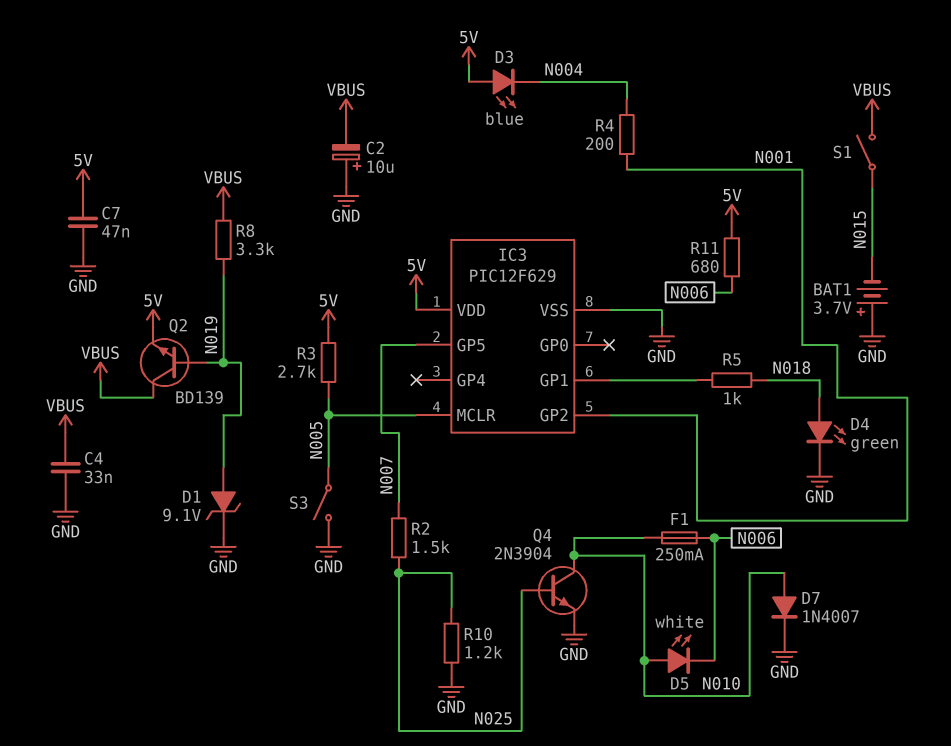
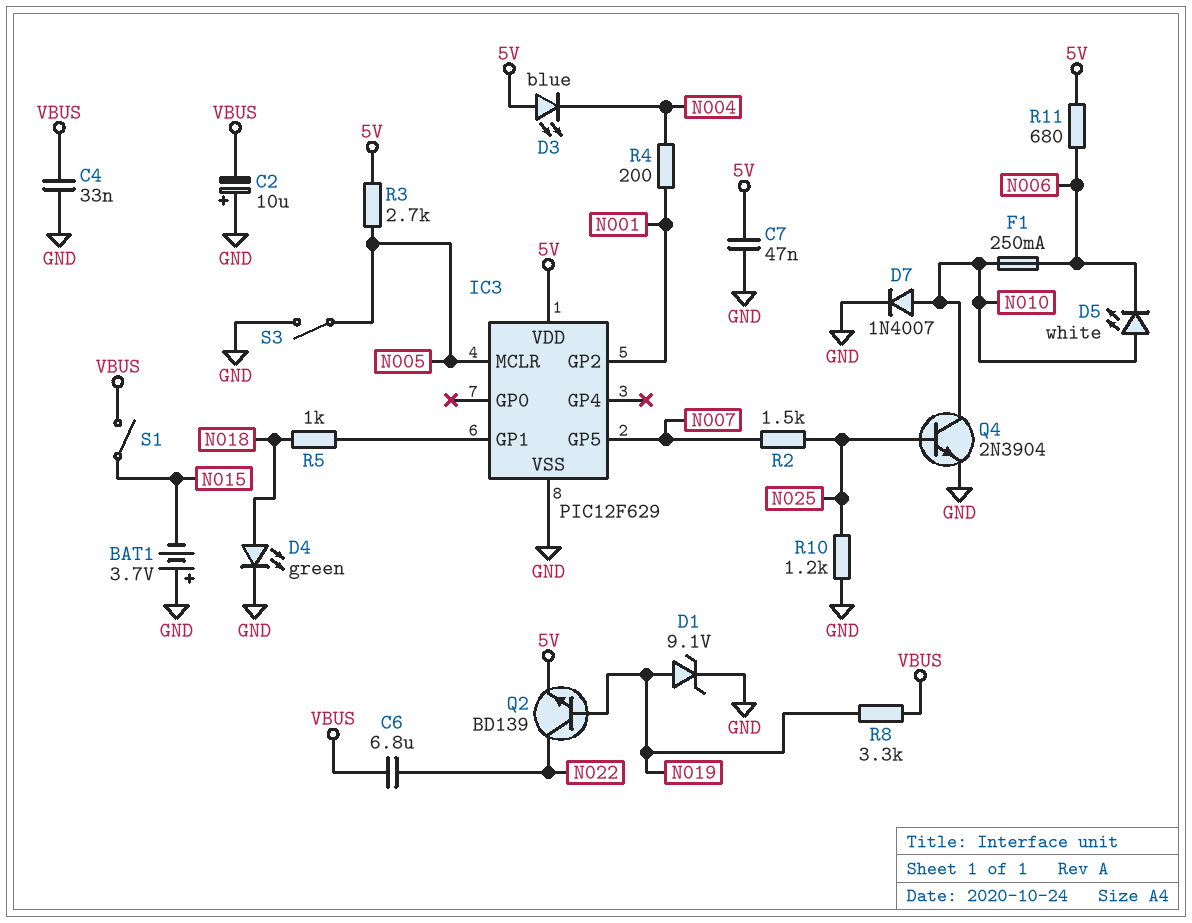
C6: none -> 6.8uF (N022, VBUS)
Q2: NPN BD139 (B N019, C VBUS, E 5V) -> NPN BD139 (B N019, C N022, E 5V)

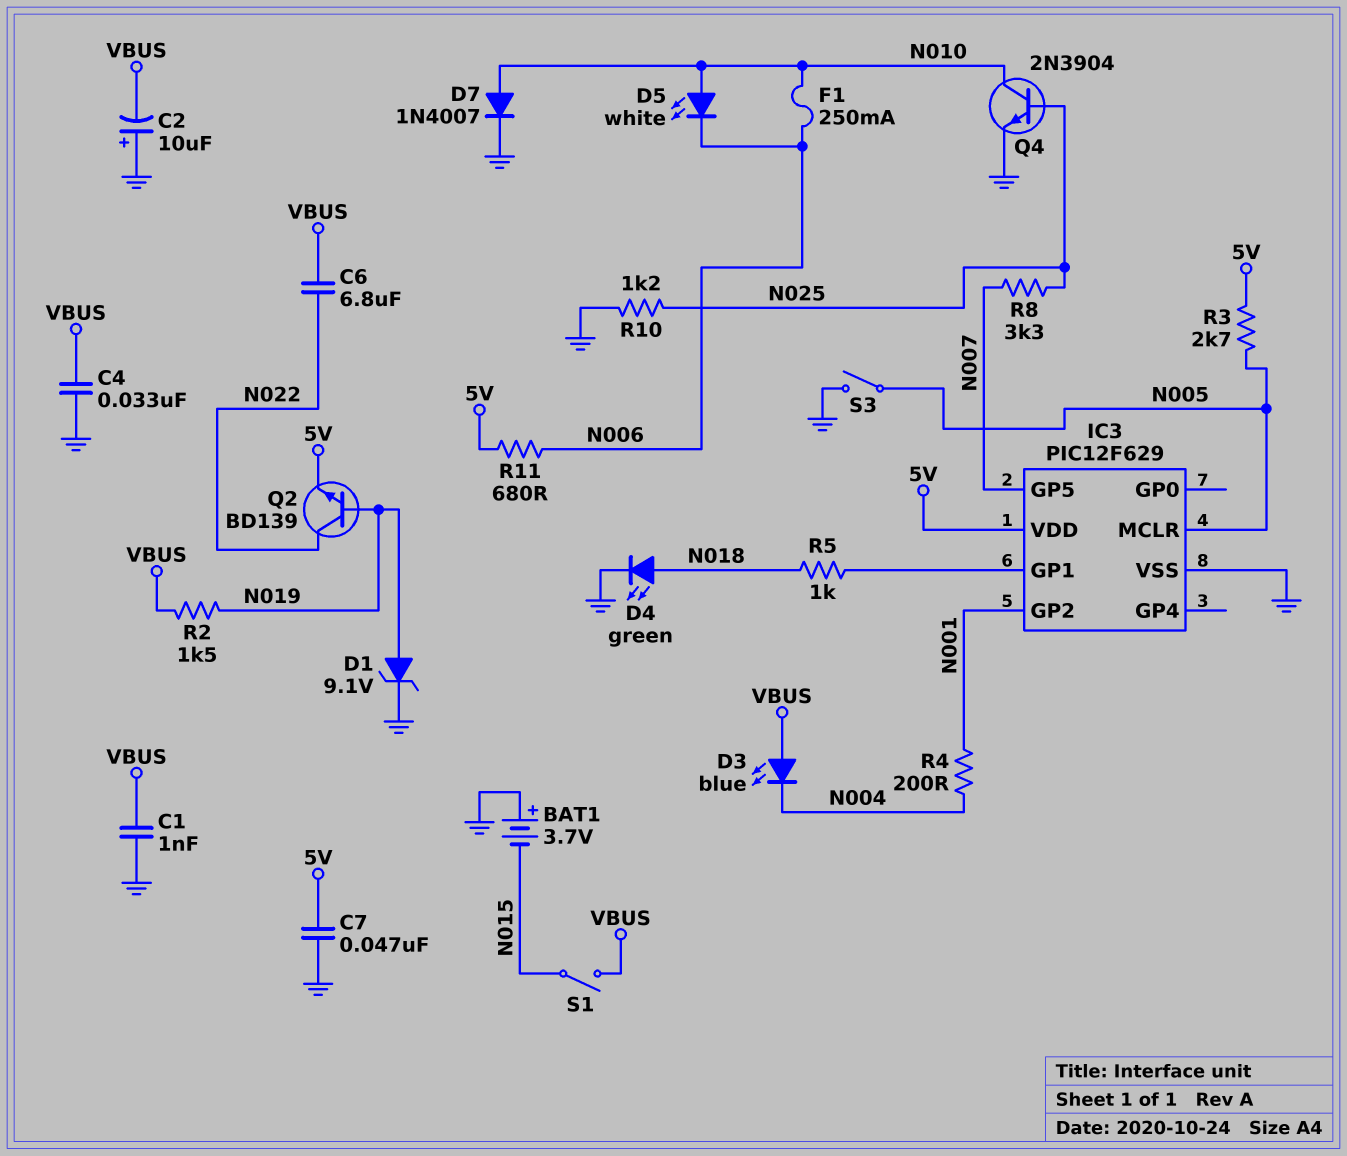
C1: none -> 1nF (GND, VBUS)
D3: LED blue (A 5V, K N004) -> LED blue (A VBUS, K N004)
R2: 1.5k (N007, N025) -> 1.5k (N019, VBUS)
R8: 3.3k (N019, VBUS) -> 3.3k (N007, N025)

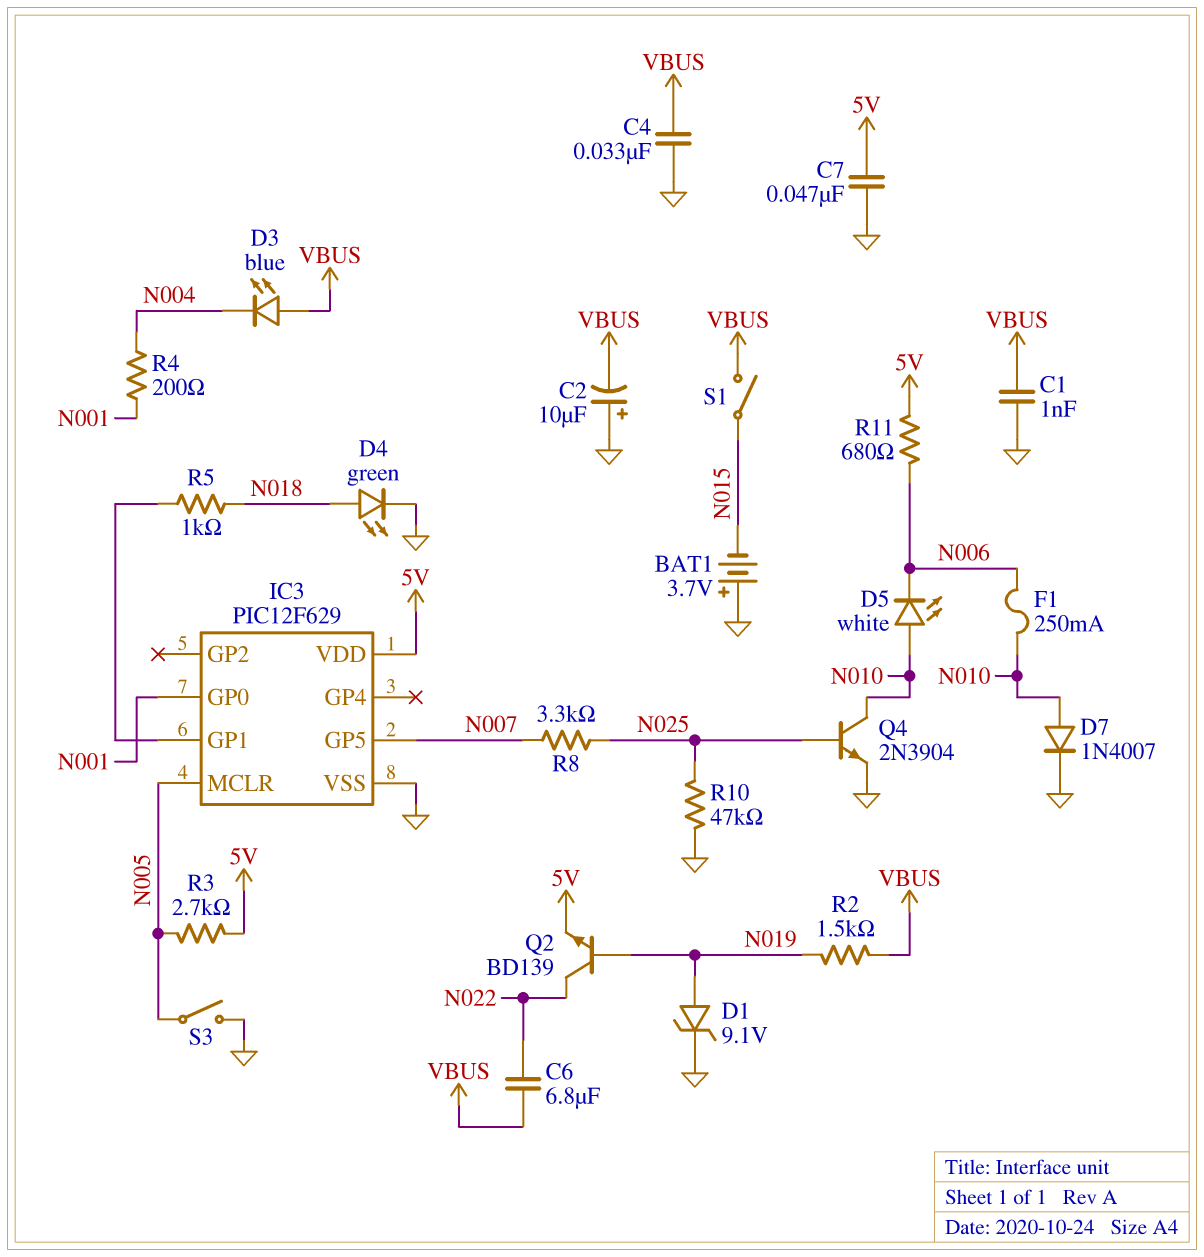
IC3 pin GP0: none -> N001
IC3 pin GP2: N001 -> none
R10: 1.2k (GND, N025) -> 47k (GND, N025)

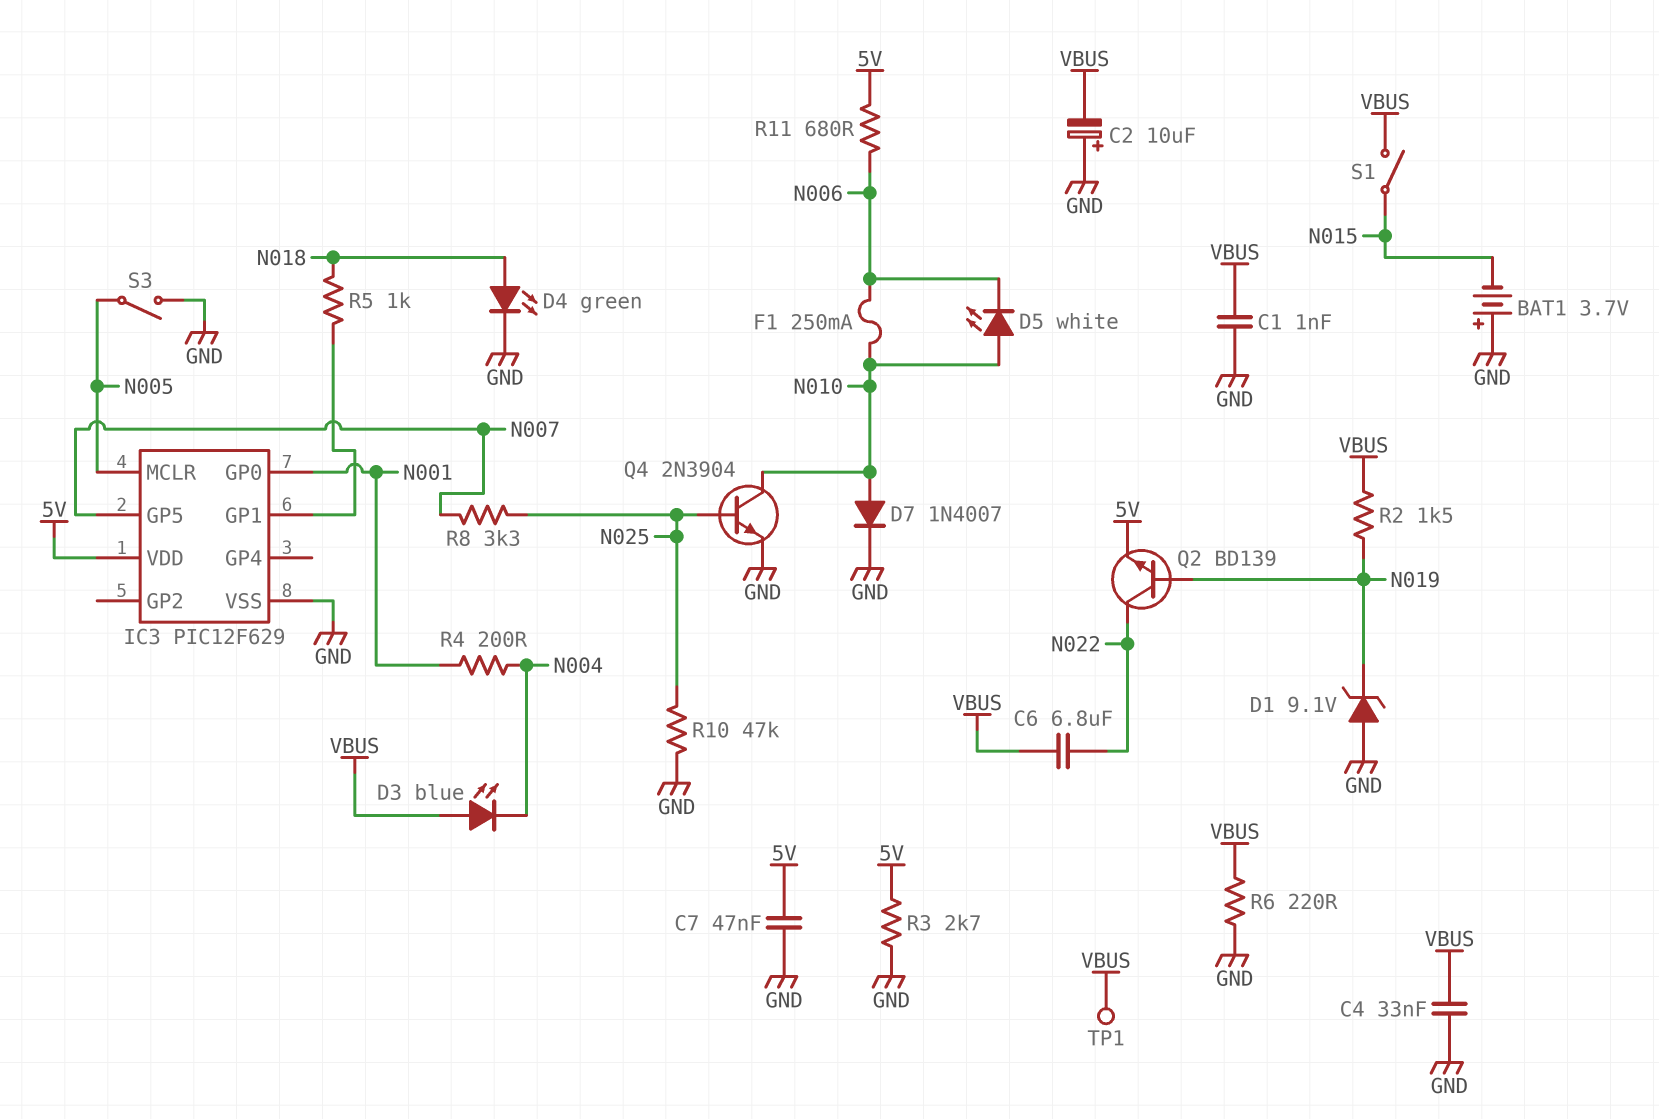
D1: zener 9.1V (A N019, K GND) -> zener 9.1V (A GND, K N019)
R3: 2.7k (5V, N005) -> 2.7k (5V, GND)
R6: none -> 220 (GND, VBUS)
TP1: none -> test point (VBUS)

